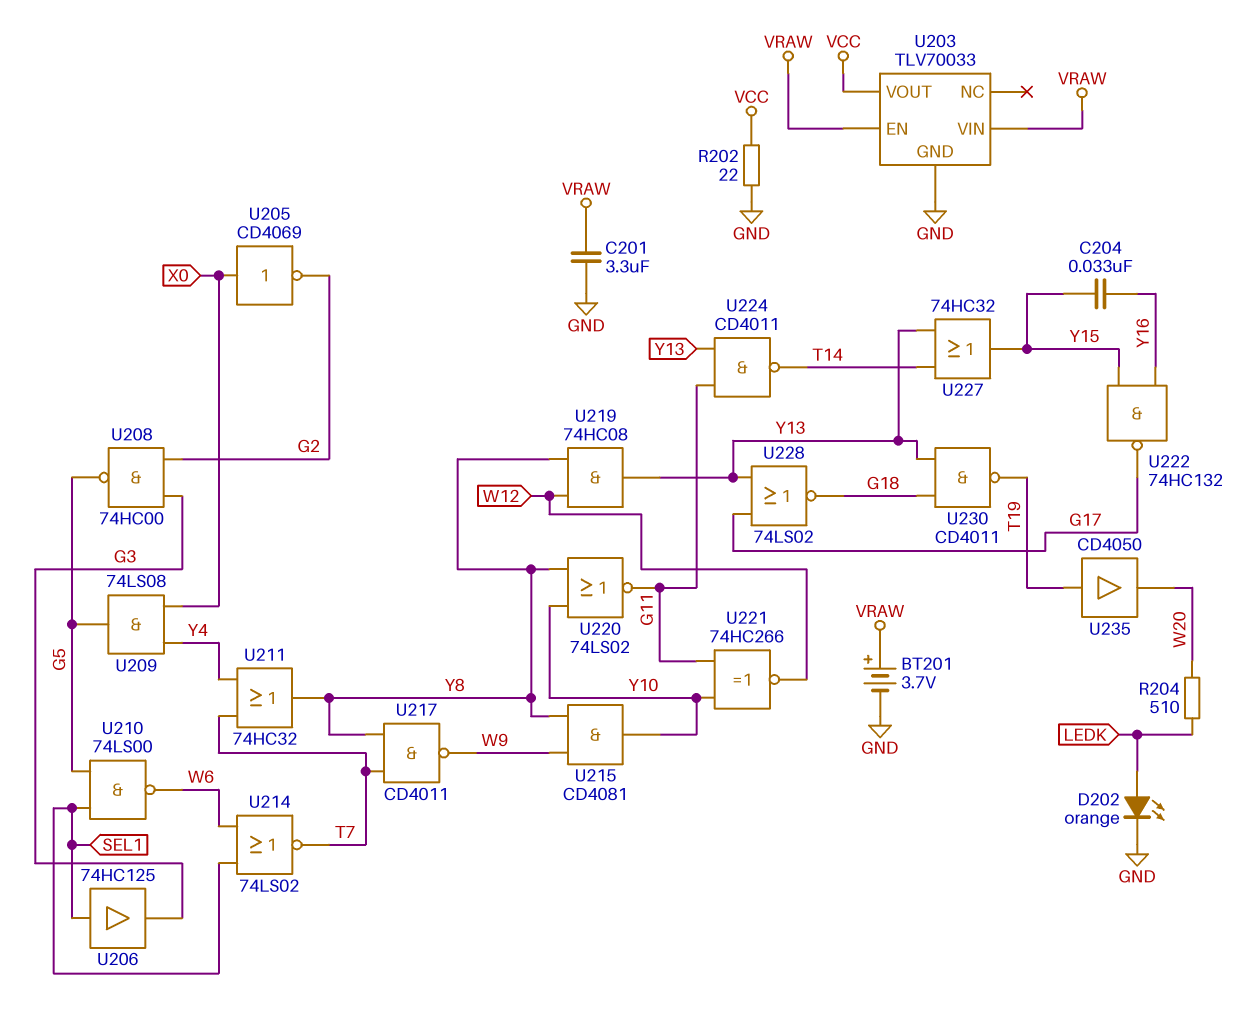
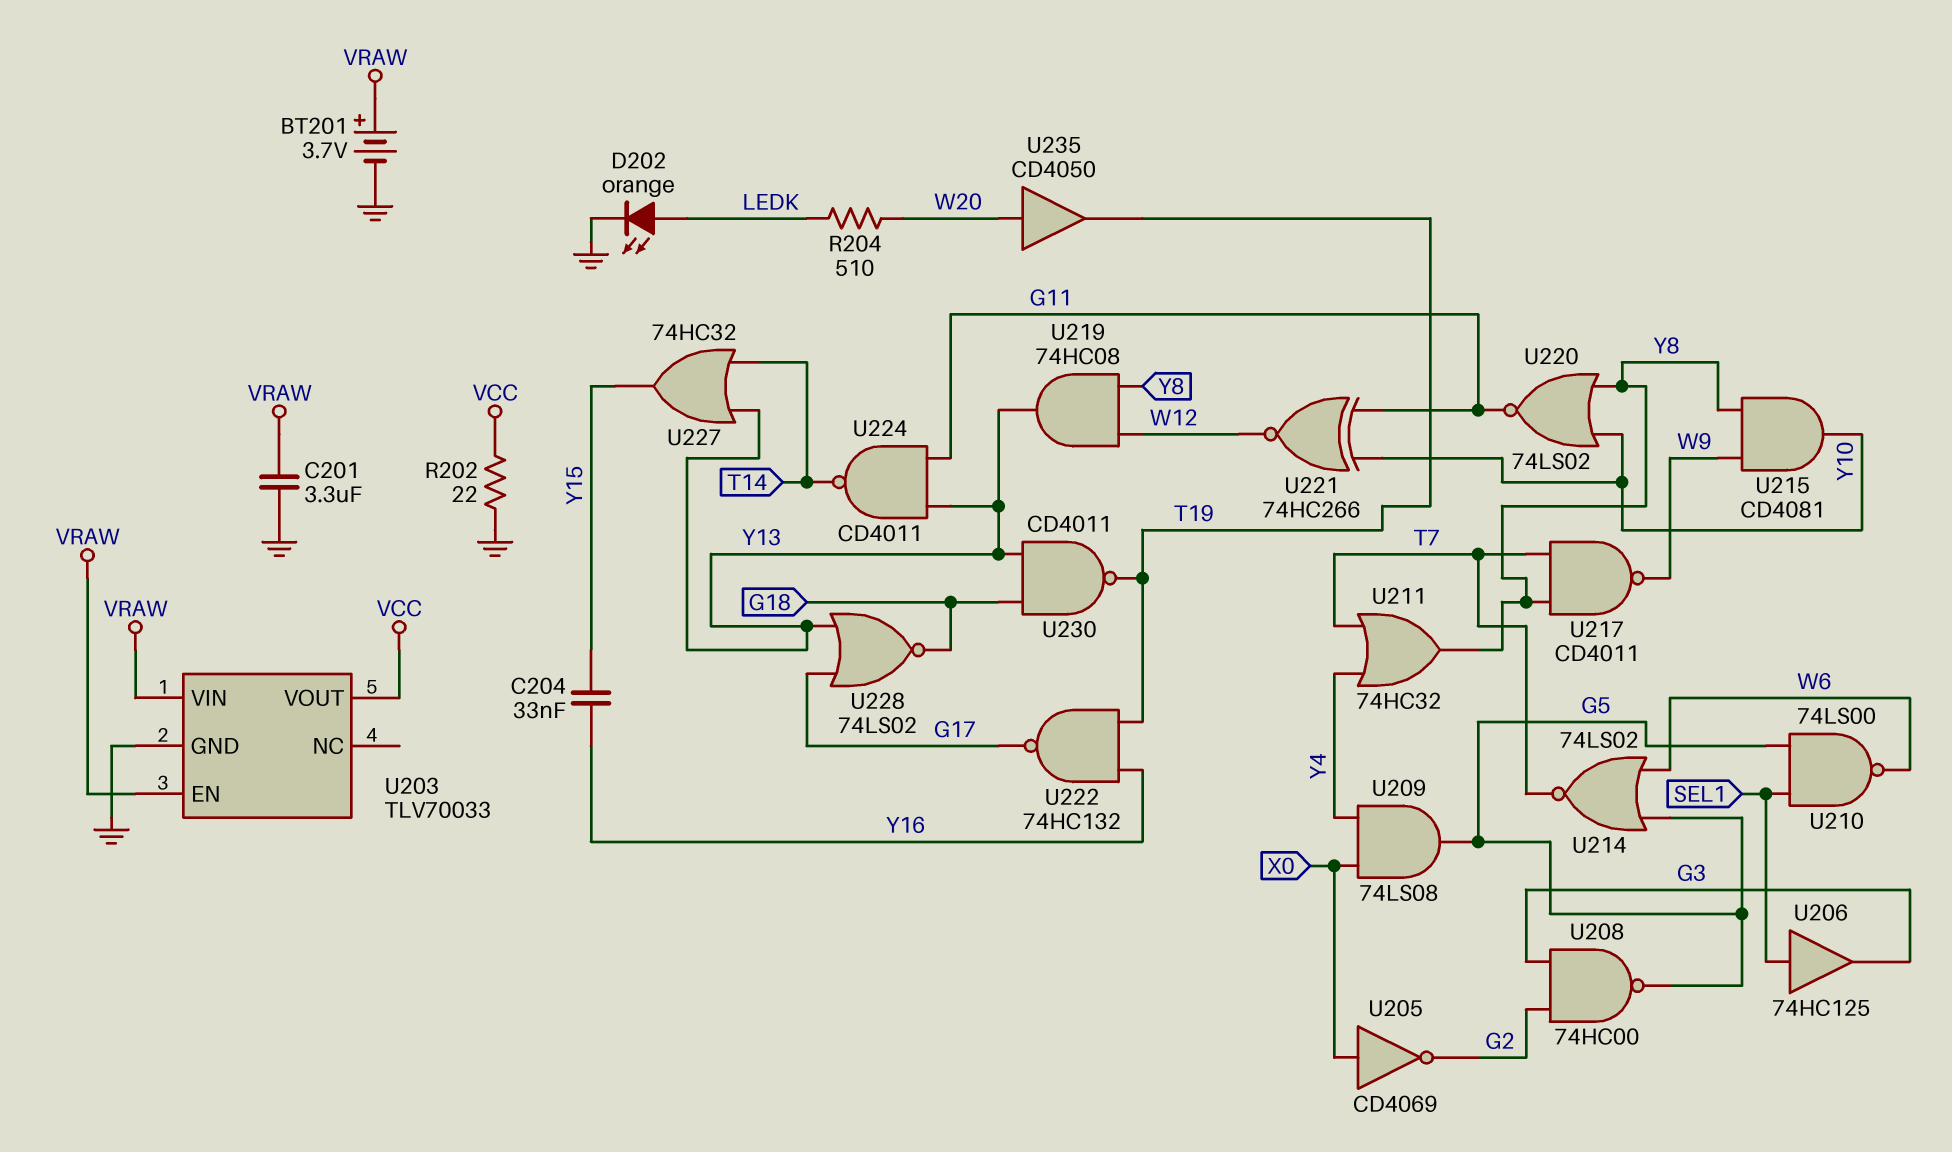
U214: NOR 74LS02 (in SEL1, in W6, out T7) -> NOR 74LS02 (in G5, in W6, out T7)
U222: NAND 74HC132 (in Y15, in Y16, out G17) -> NAND 74HC132 (in T19, in Y16, out G17)
U235: buffer CD4050 (in T19, out W20) -> buffer CD4050 (in W20, out T19)

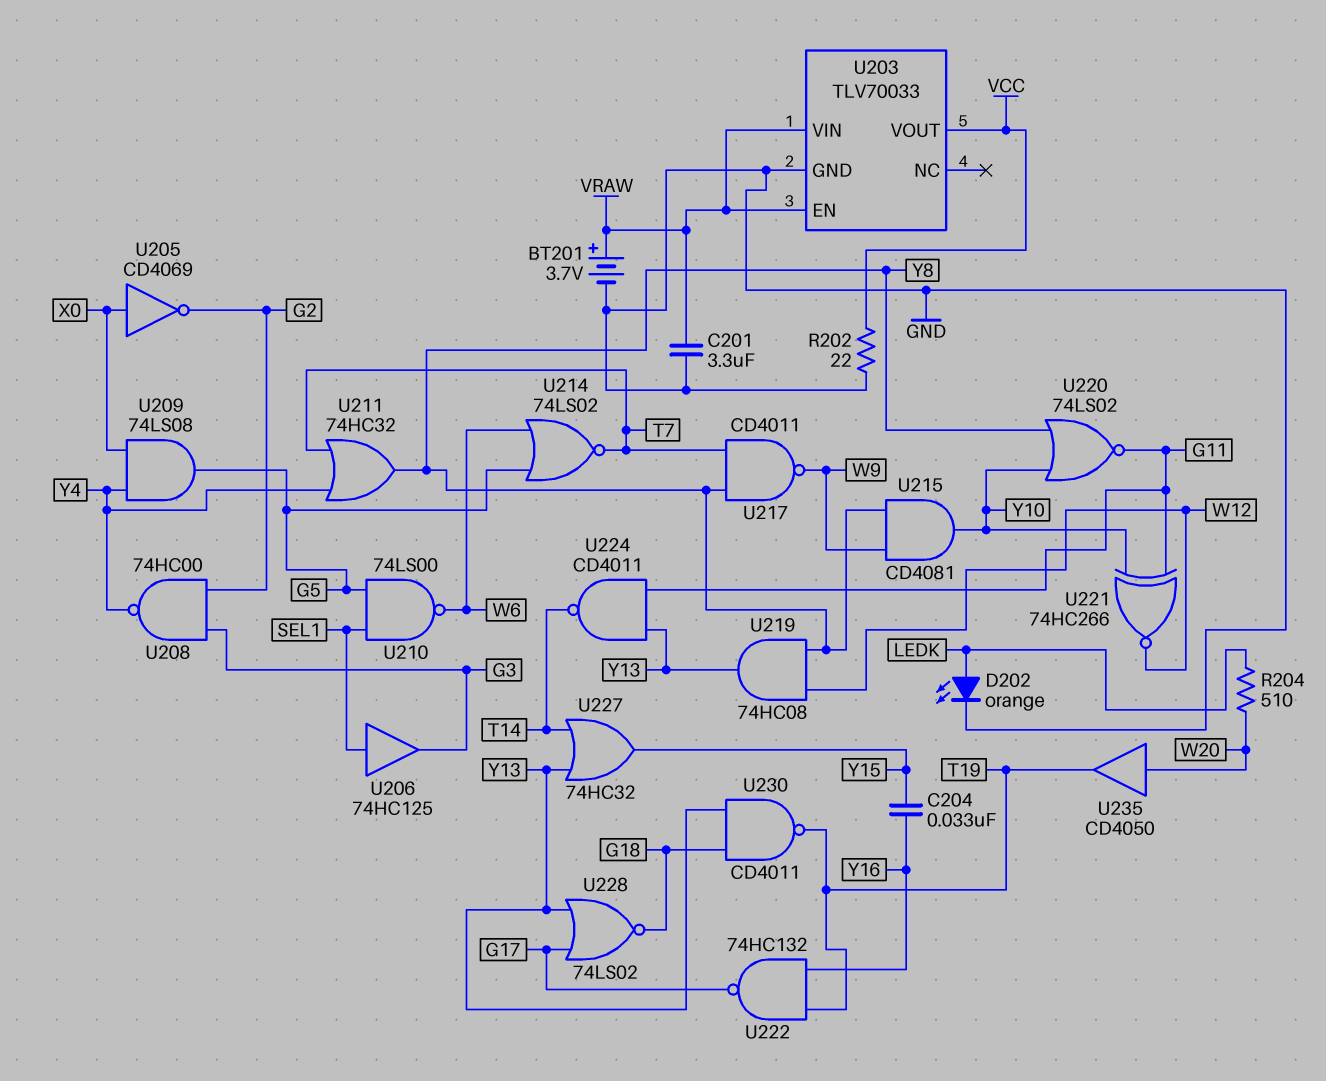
U208: NAND 74HC00 (in G2, in G3, out G5) -> NAND 74HC00 (in G2, in G3, out Y4)

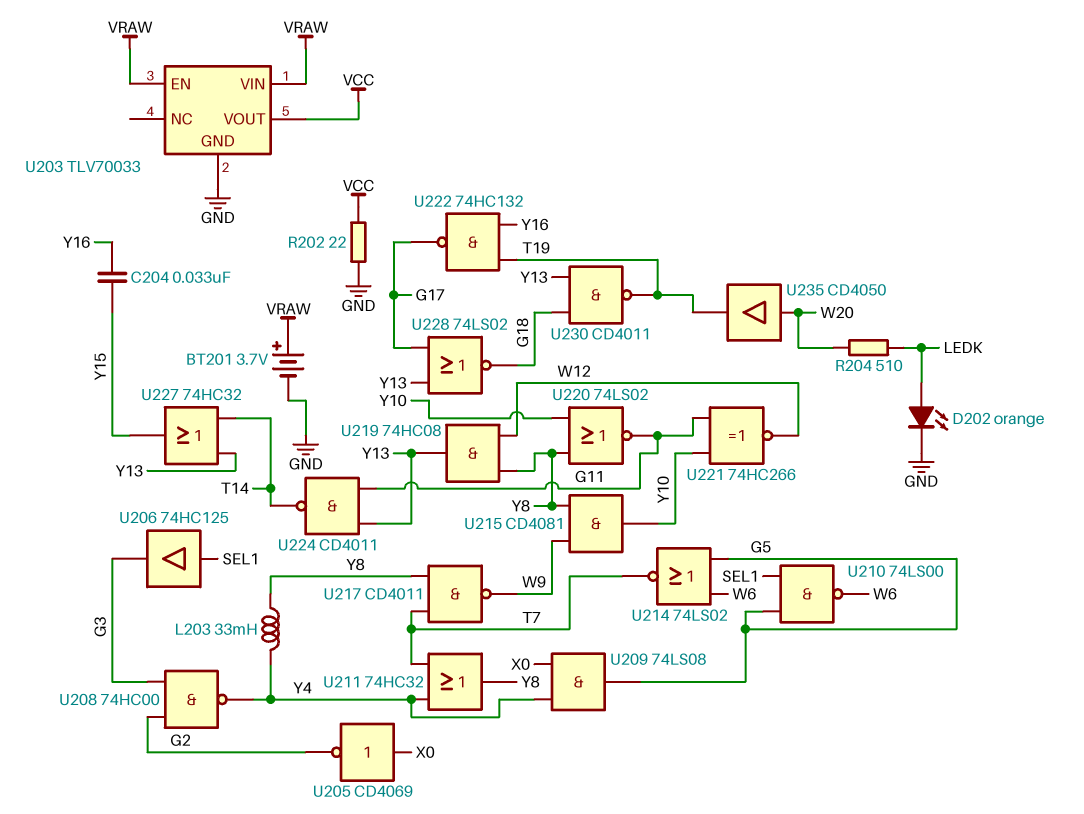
C201: 3.3uF (GND, VRAW) -> none
L203: none -> 33mH (Y4, Y8)

